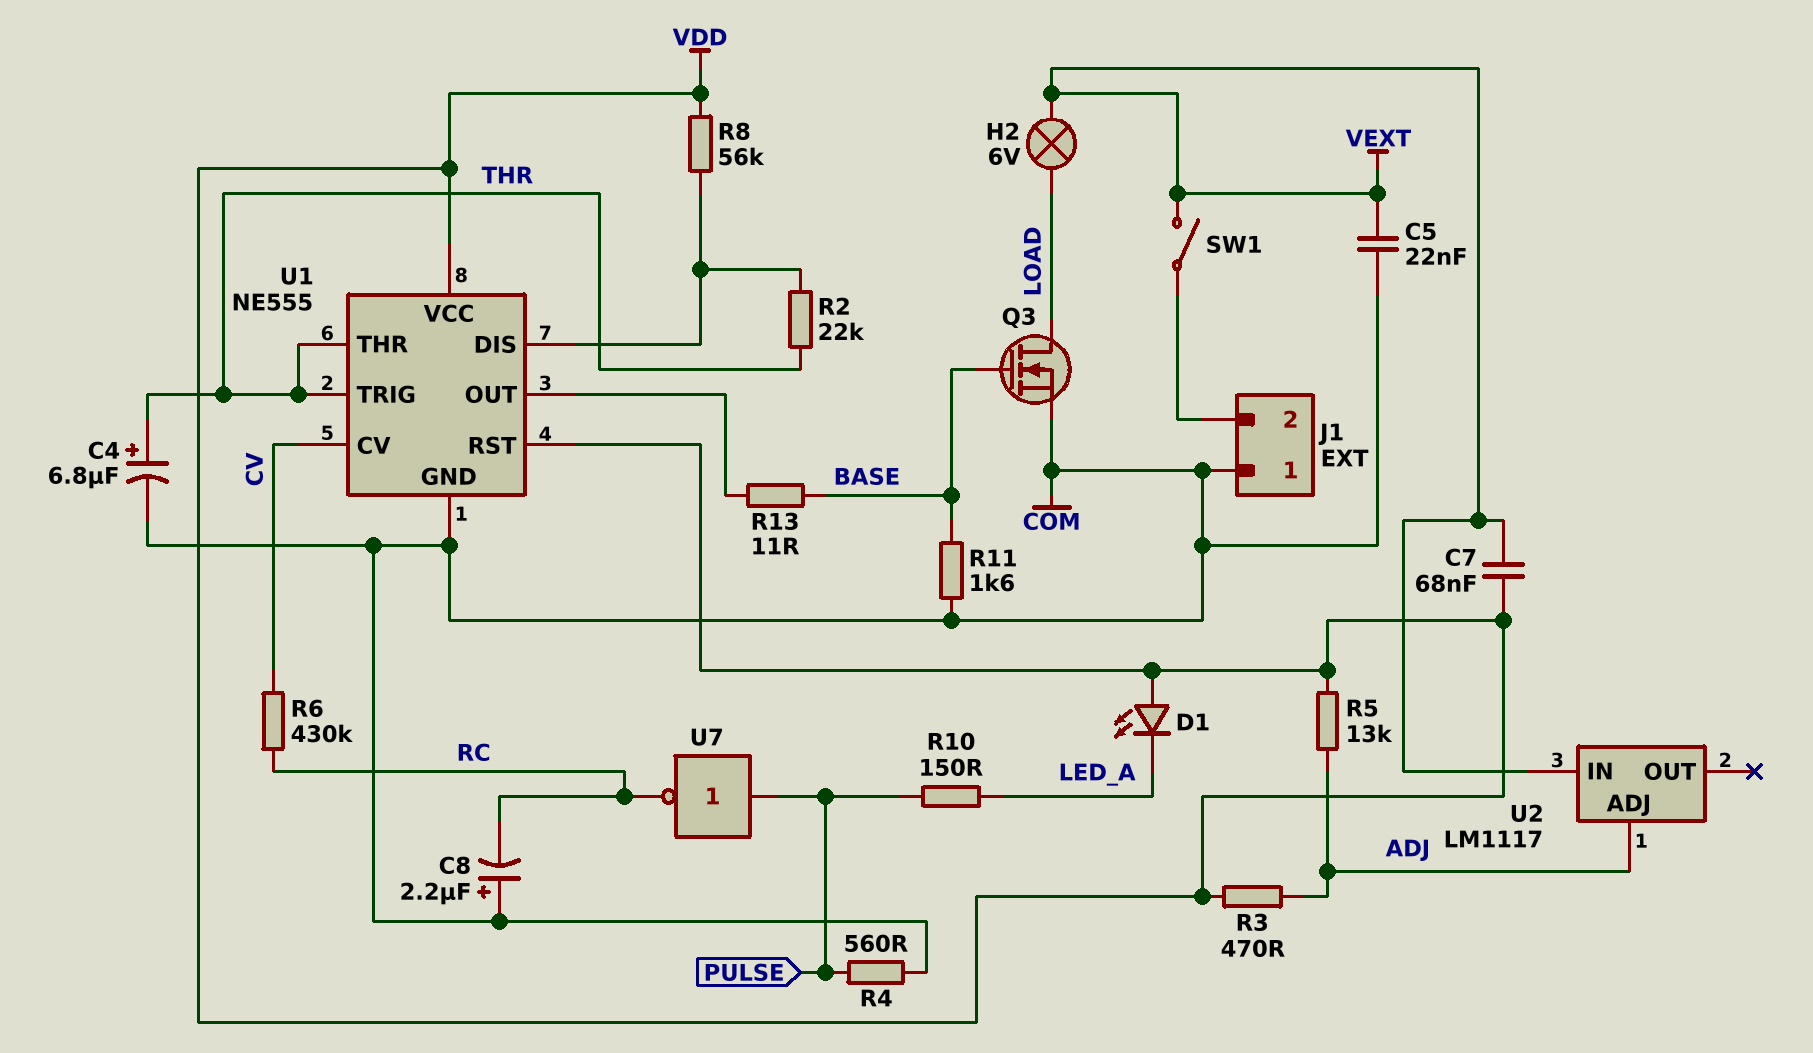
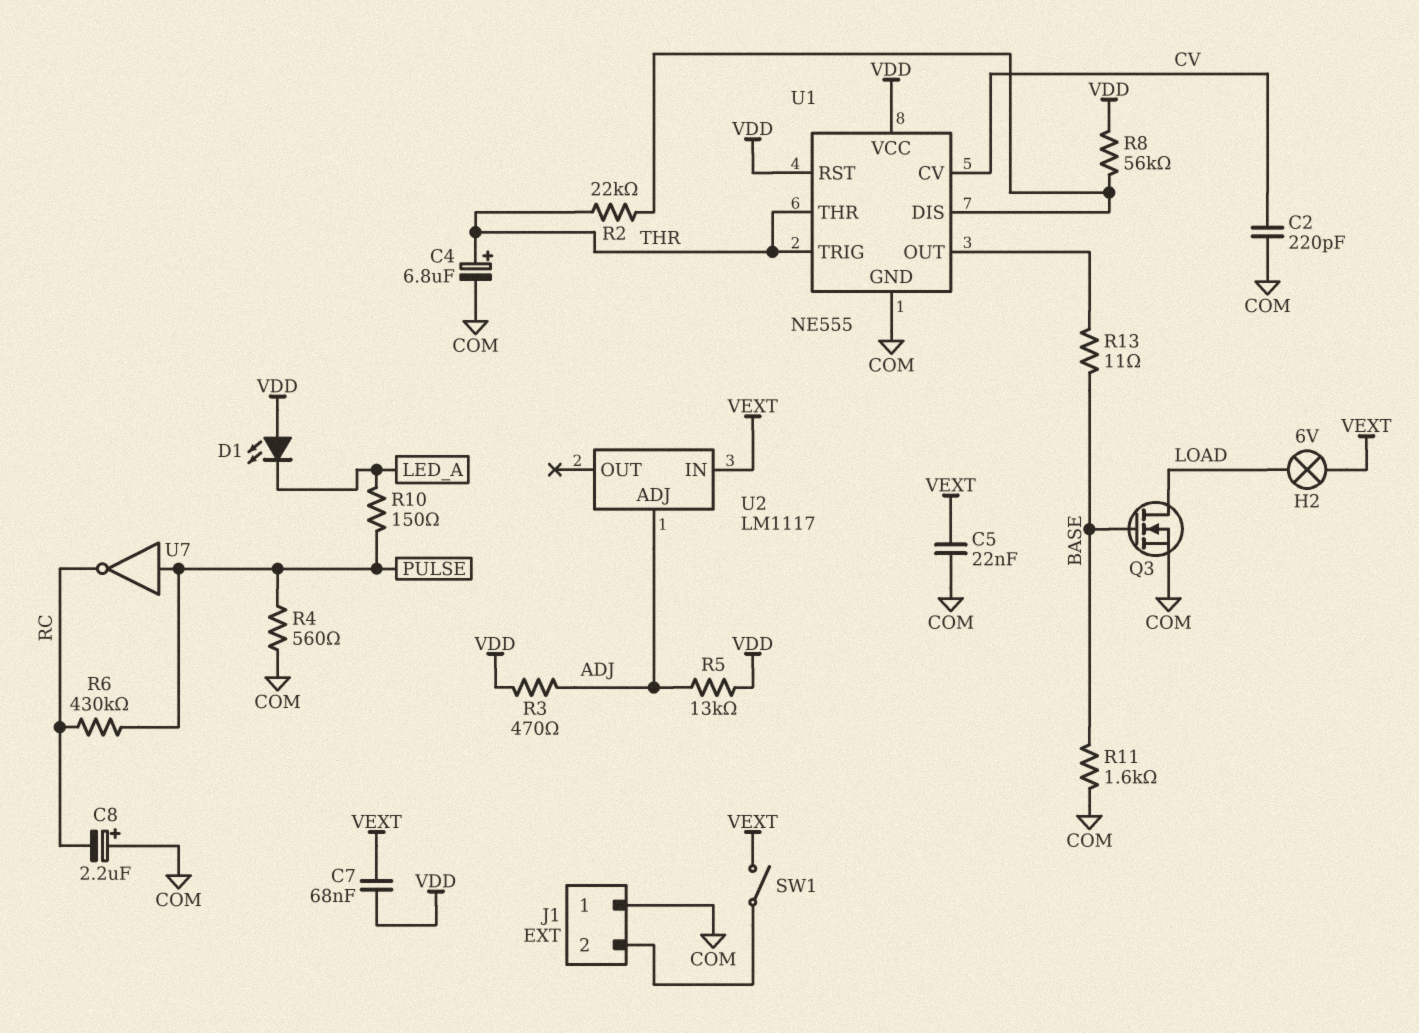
C2: none -> 220pF (COM, CV)
R6: 430k (CV, RC) -> 430k (PULSE, RC)

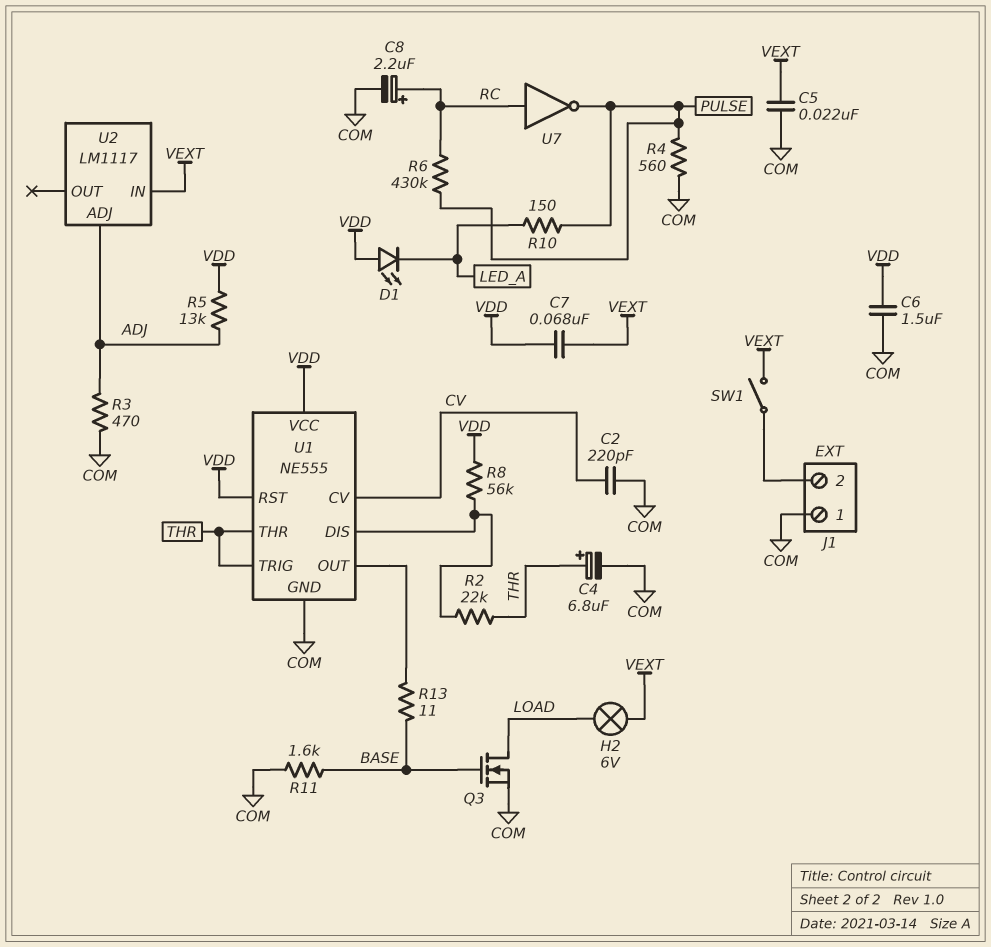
C6: none -> 1.5uF (COM, VDD)
C8: 2.2uF (plus COM, minus RC) -> 2.2uF (plus RC, minus COM)
R3: 470 (ADJ, VDD) -> 470 (ADJ, COM)
U7: NOT (in PULSE, out RC) -> NOT (in RC, out PULSE)

